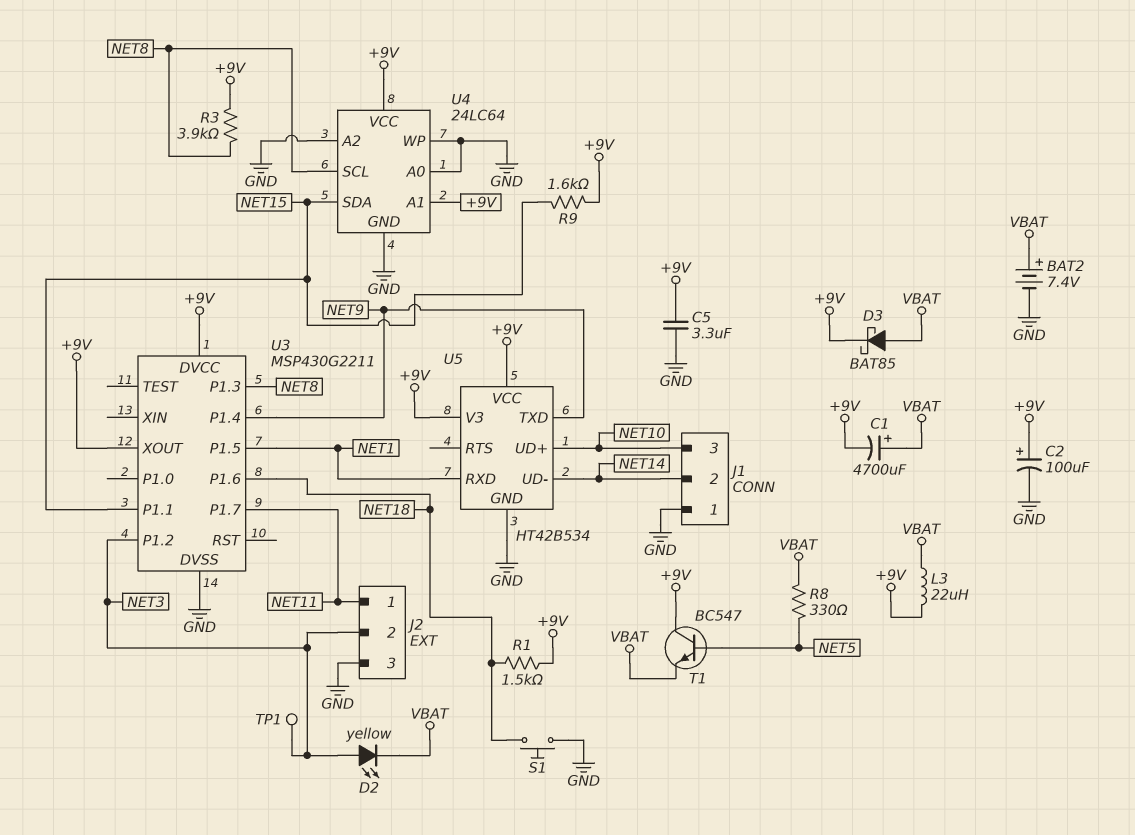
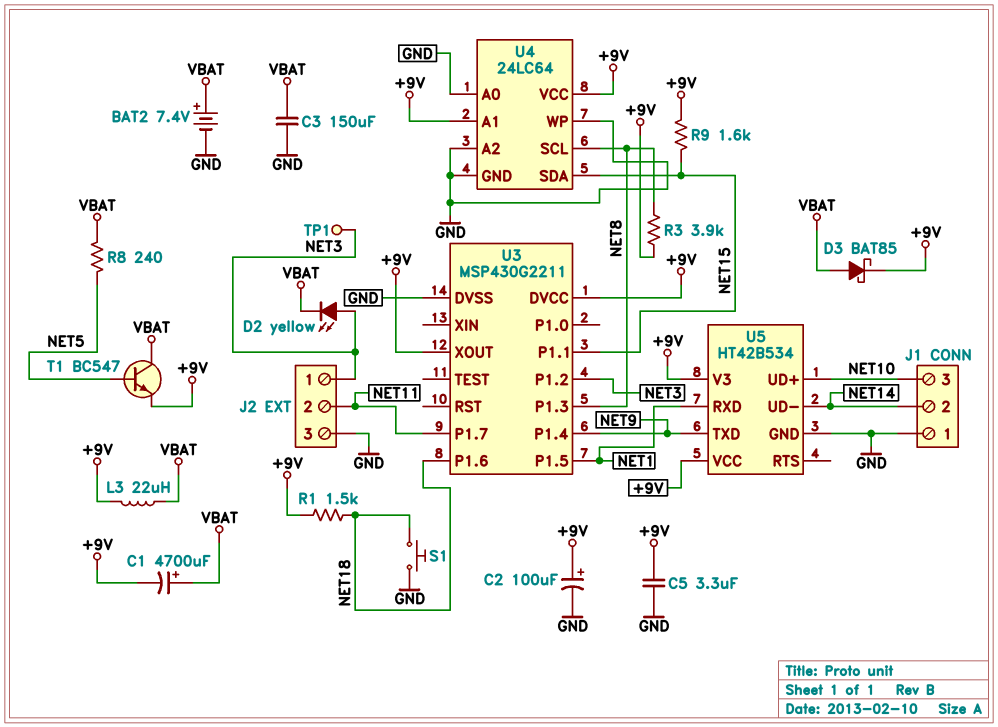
C3: none -> 150uF (GND, VBAT)
J2 pin 1: NET11 -> NET3
J2 pin 2: NET3 -> NET11
R8: 330 (NET5, VBAT) -> 240 (NET5, VBAT)
T1: NPN BC547 (B NET5, C +9V, E VBAT) -> NPN BC547 (B NET5, C VBAT, E +9V)

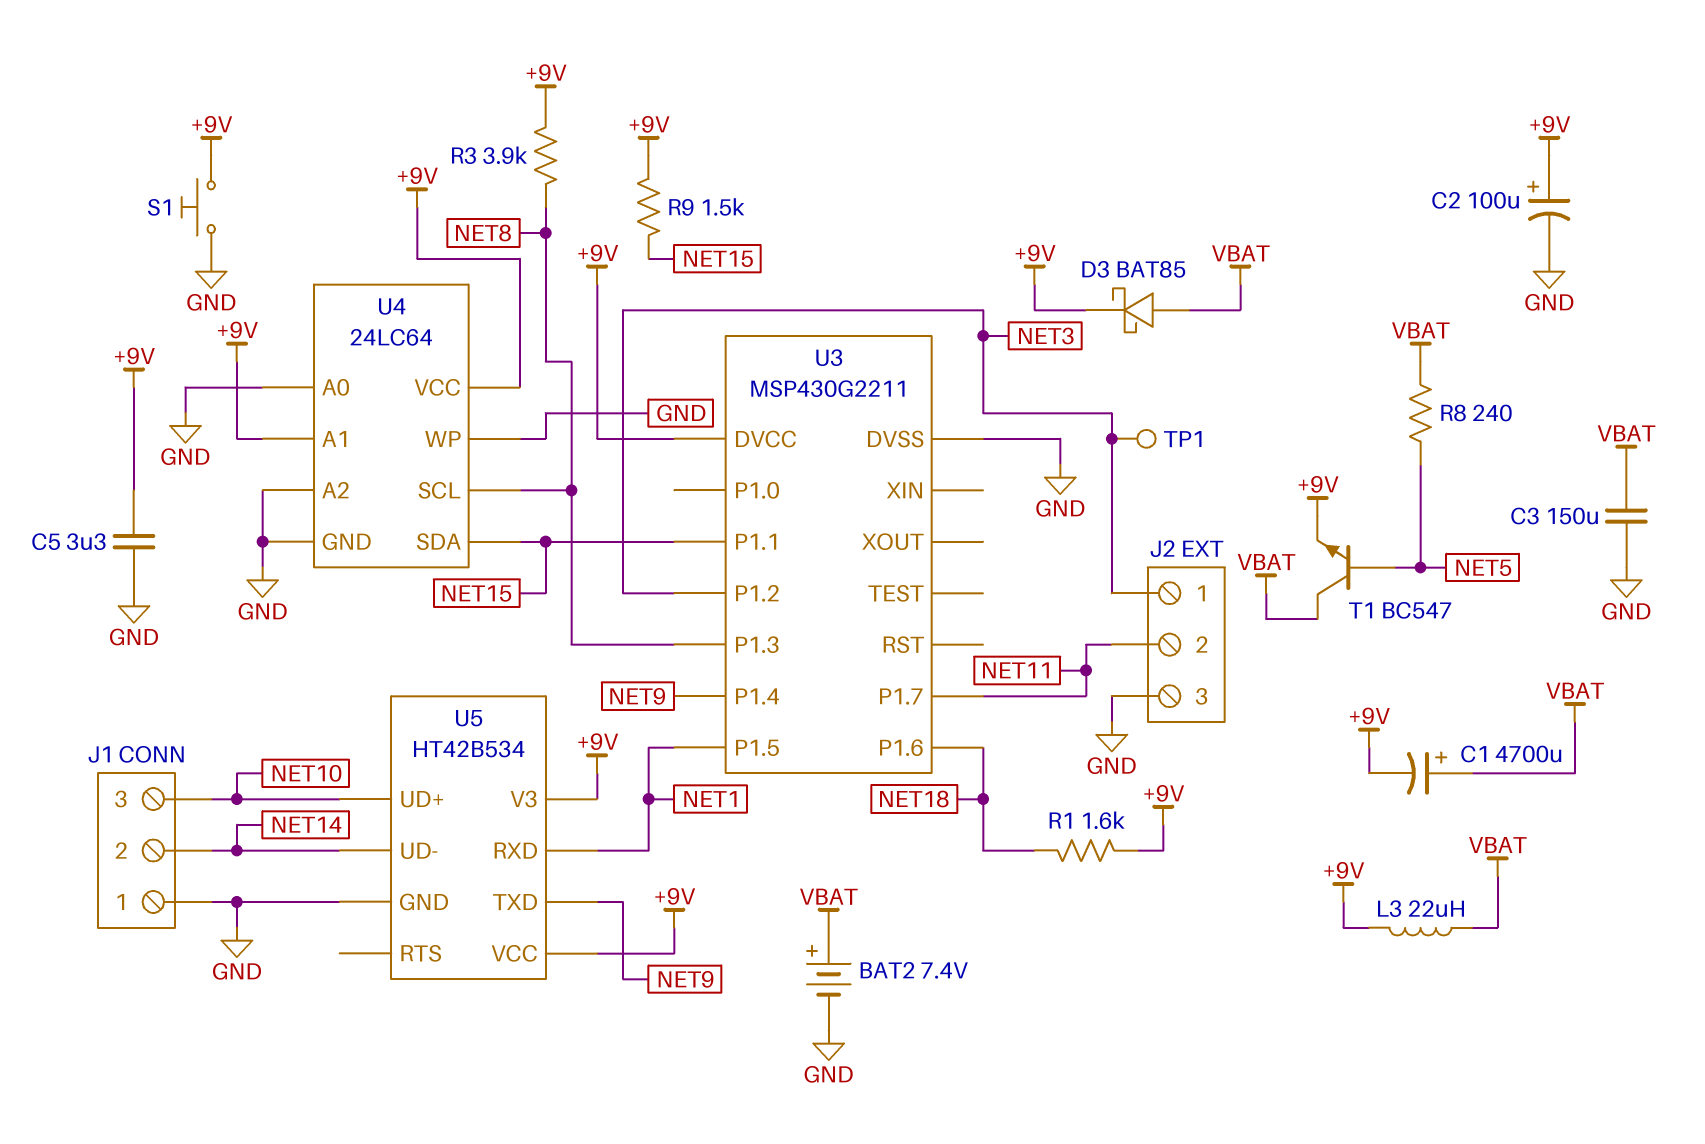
D2: LED yellow (A NET3, K VBAT) -> none
R1: 1.5k (+9V, NET18) -> 1.6k (+9V, NET18)
R9: 1.6k (+9V, NET15) -> 1.5k (+9V, NET15)
S1: button (GND, NET18) -> button (+9V, GND)
U3 pin XOUT: +9V -> none

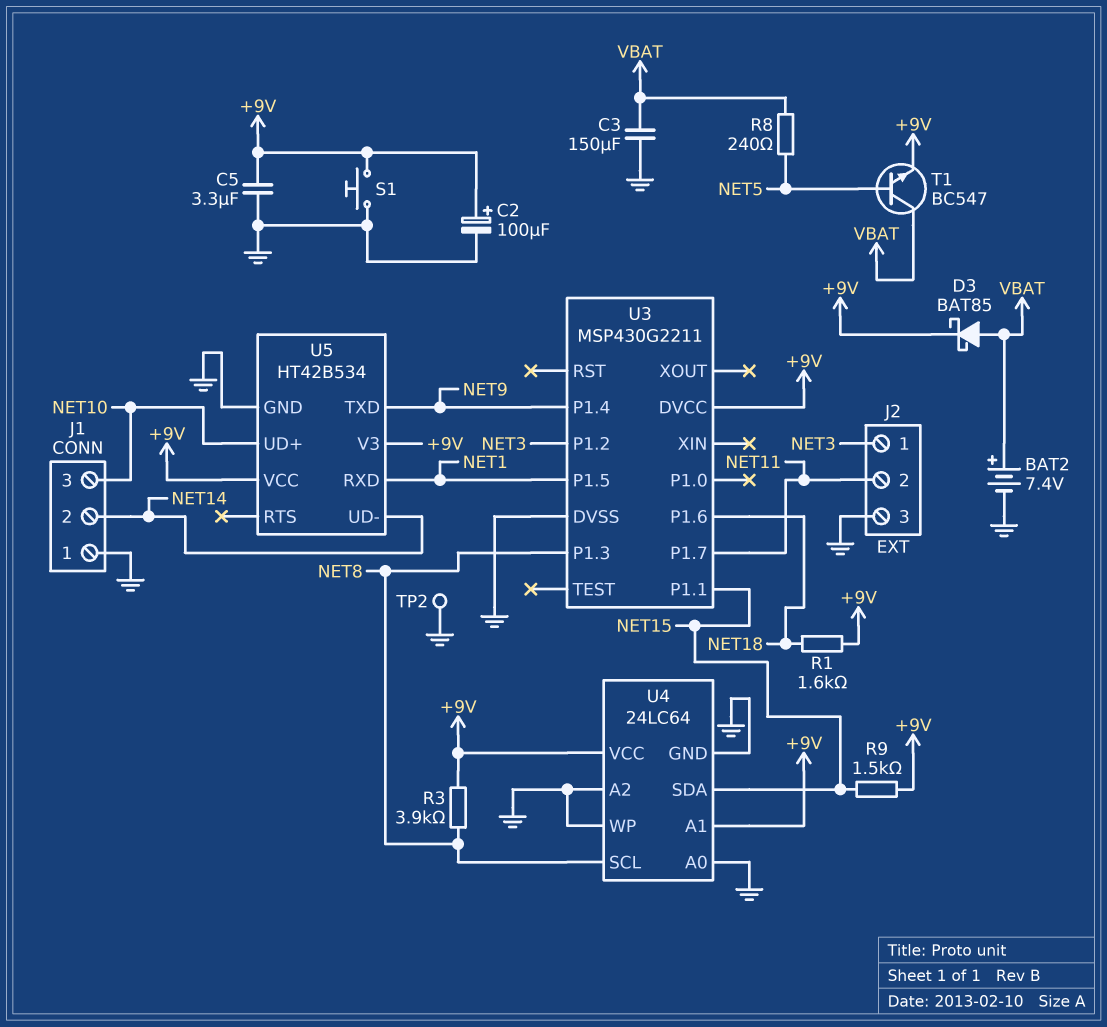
C1: 4700uF (plus VBAT, minus +9V) -> none
L3: 22uH (+9V, VBAT) -> none
TP1: test point (NET3) -> none
TP2: none -> test point (GND)

